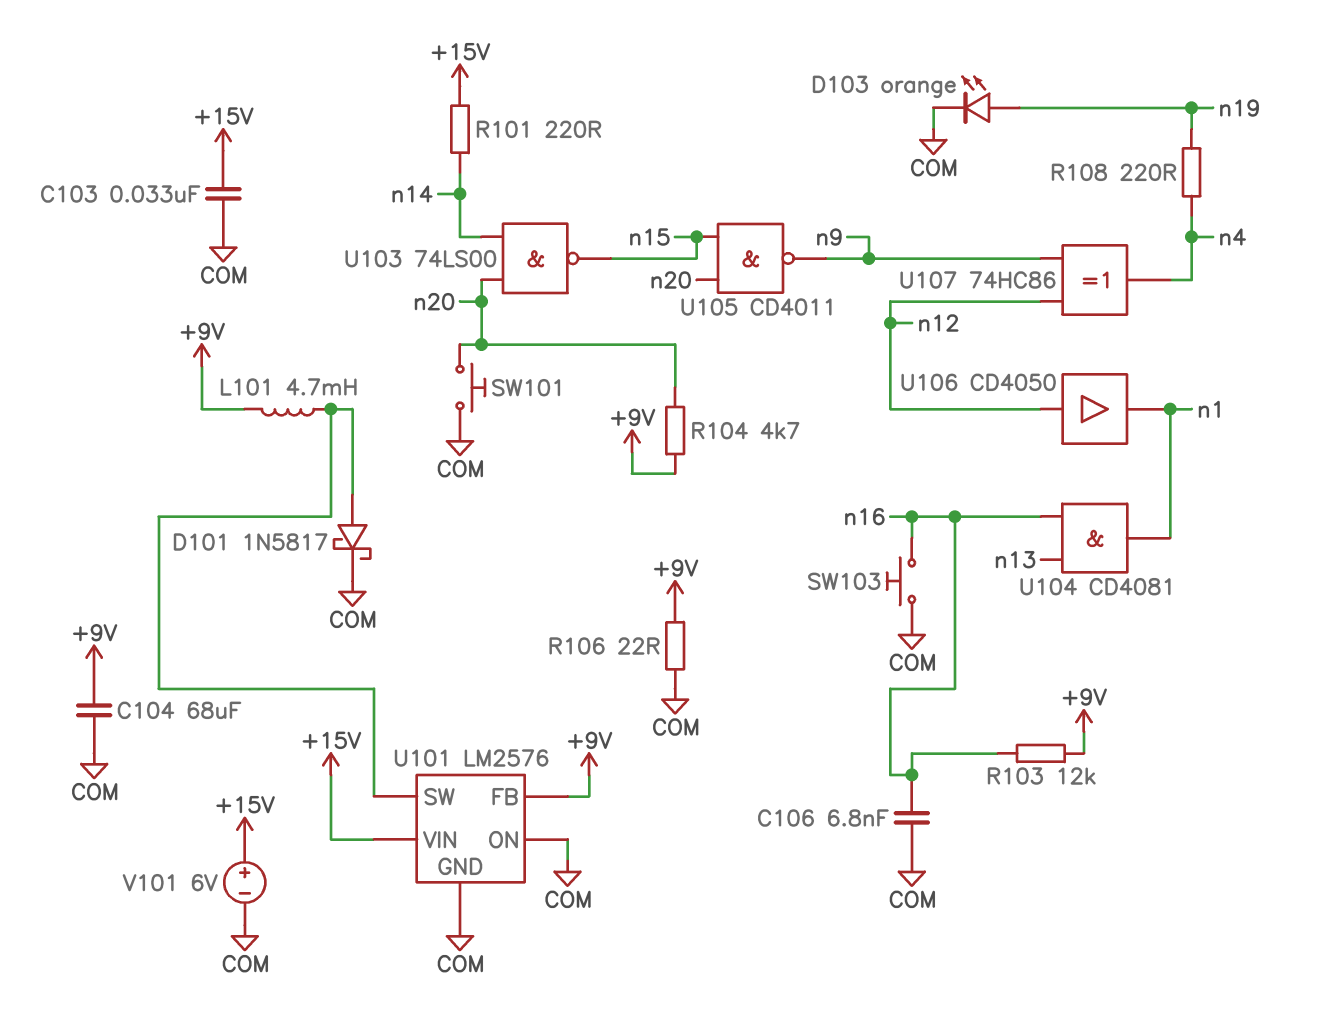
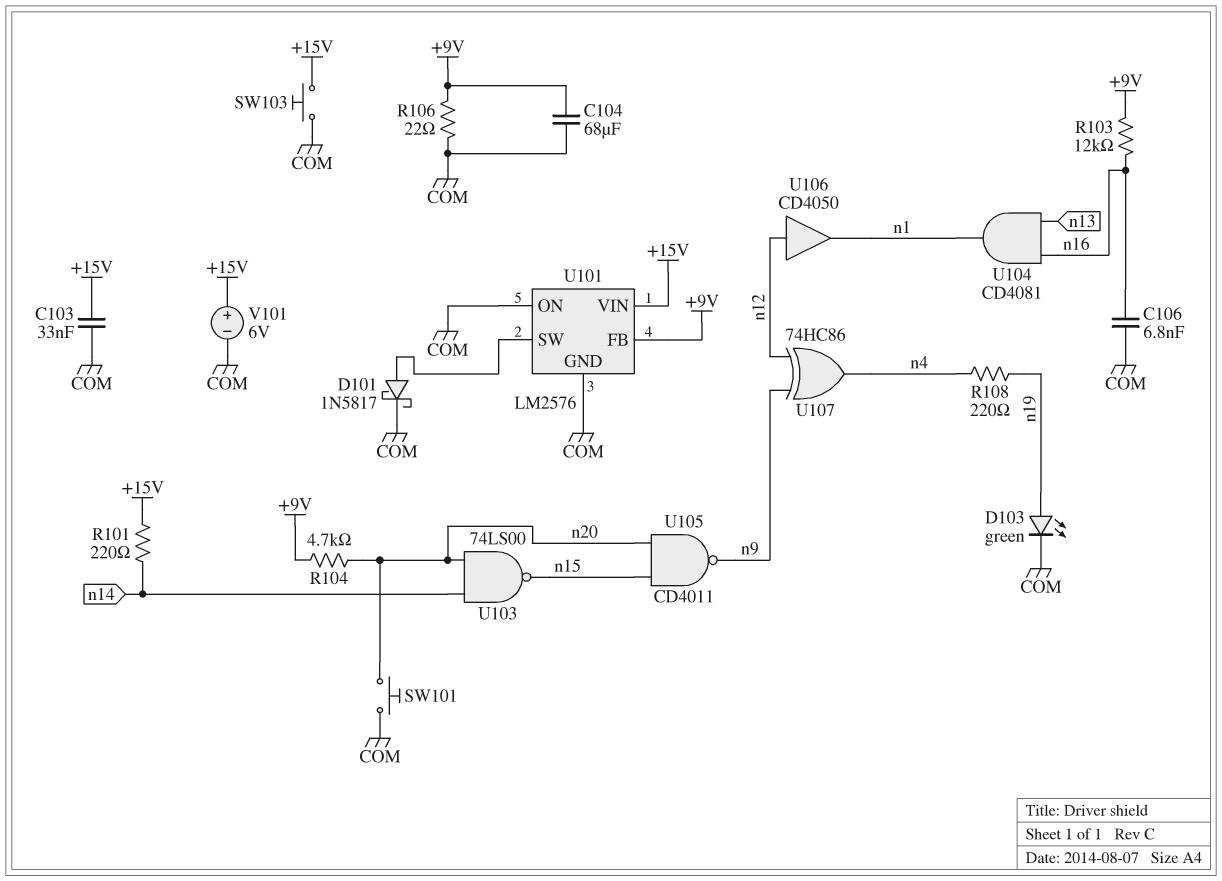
D103: LED orange (A n19, K COM) -> LED green (A n19, K COM)
L101: 4.7mH (+9V, U101/SW) -> none
SW103: button (COM, n16) -> button (+15V, COM)

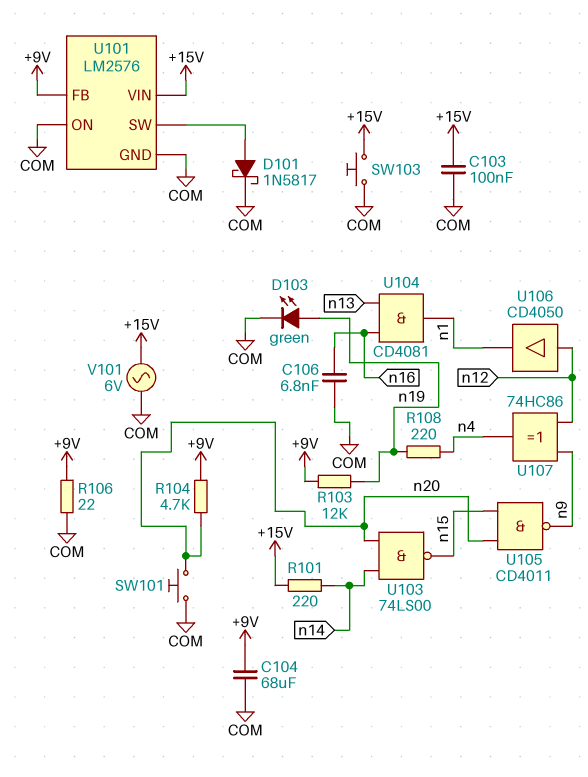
C103: 33nF (+15V, COM) -> 100nF (+15V, COM)
R103: 12k (+9V, n16) -> 12k (+9V, n19)
V101: 6V (plus +15V, minus COM) -> AC 6V (+15V, COM)

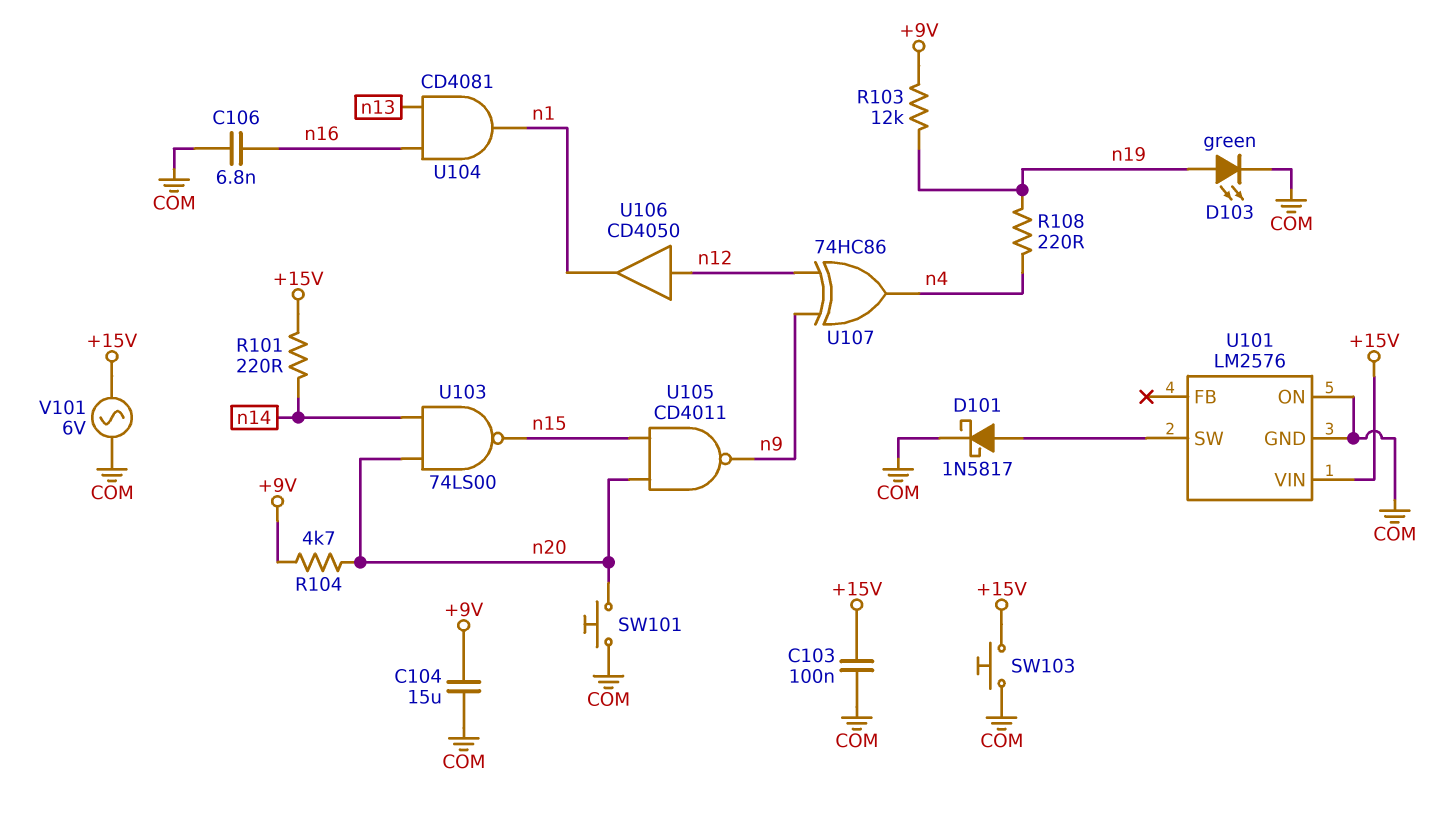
C104: 68uF (+9V, COM) -> 15uF (+9V, COM)
R106: 22 (+9V, COM) -> none
U101 pin FB: +9V -> none

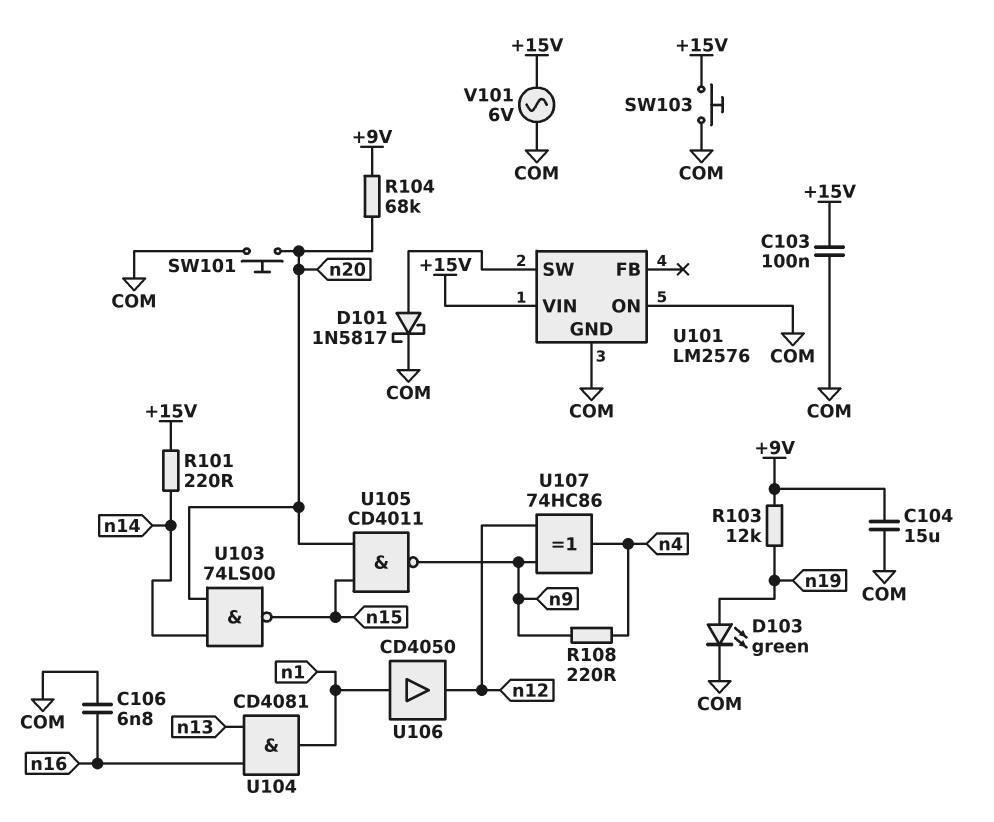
R104: 4.7k (+9V, n20) -> 68k (+9V, n20)
R108: 220 (n4, n19) -> 220 (n4, n9)
U106: buffer CD4050 (in n12, out n1) -> buffer CD4050 (in n1, out n12)

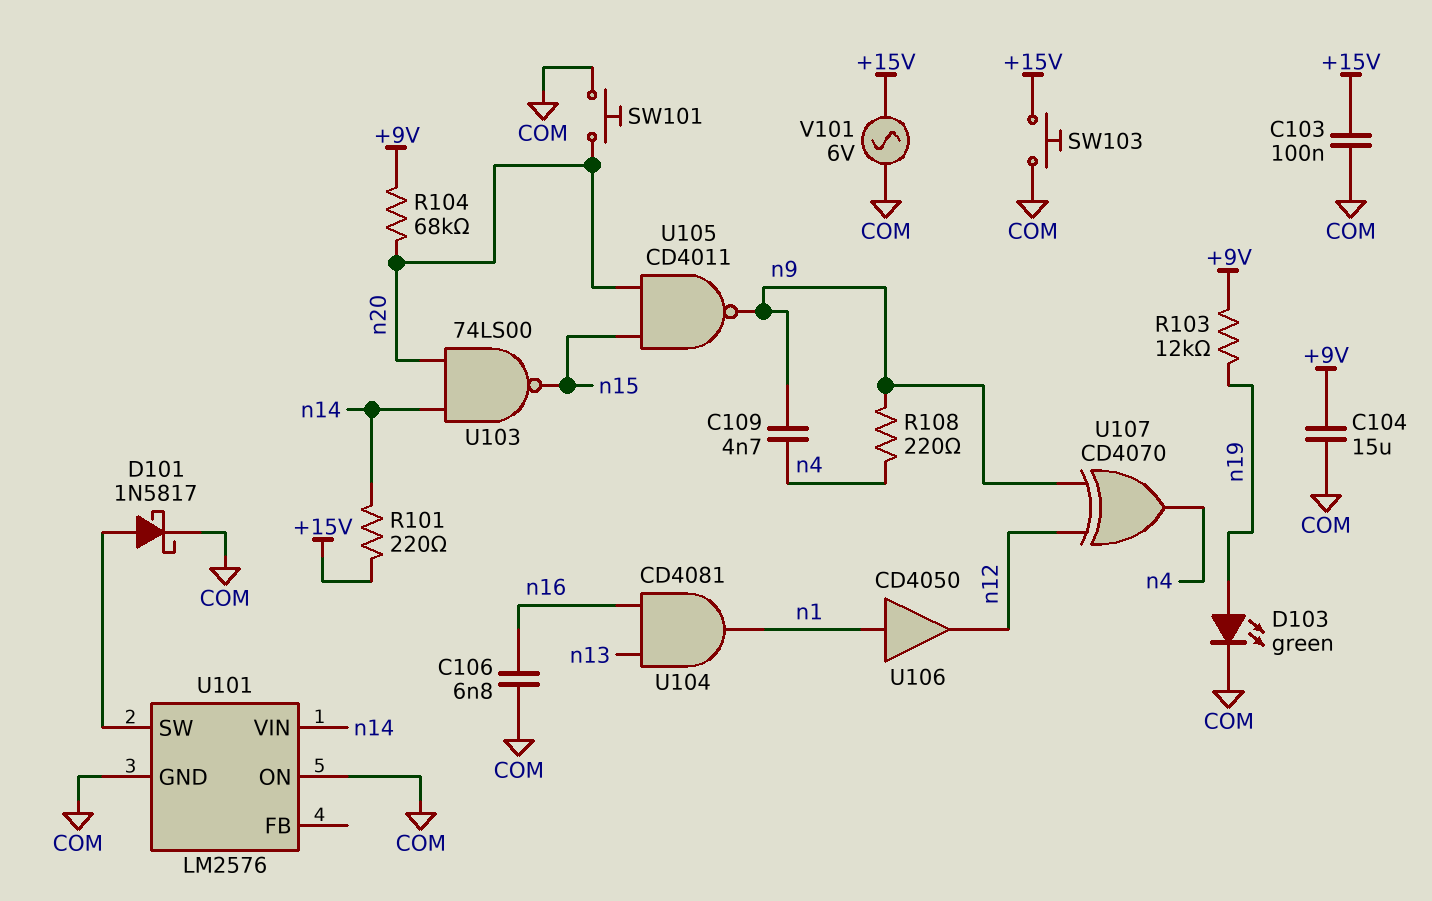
C109: none -> 4.7nF (n4, n9)
U101 pin VIN: +15V -> n14
U107: XOR 74HC86 (in n9, in n12, out n4) -> XOR CD4070 (in n9, in n12, out n4)

